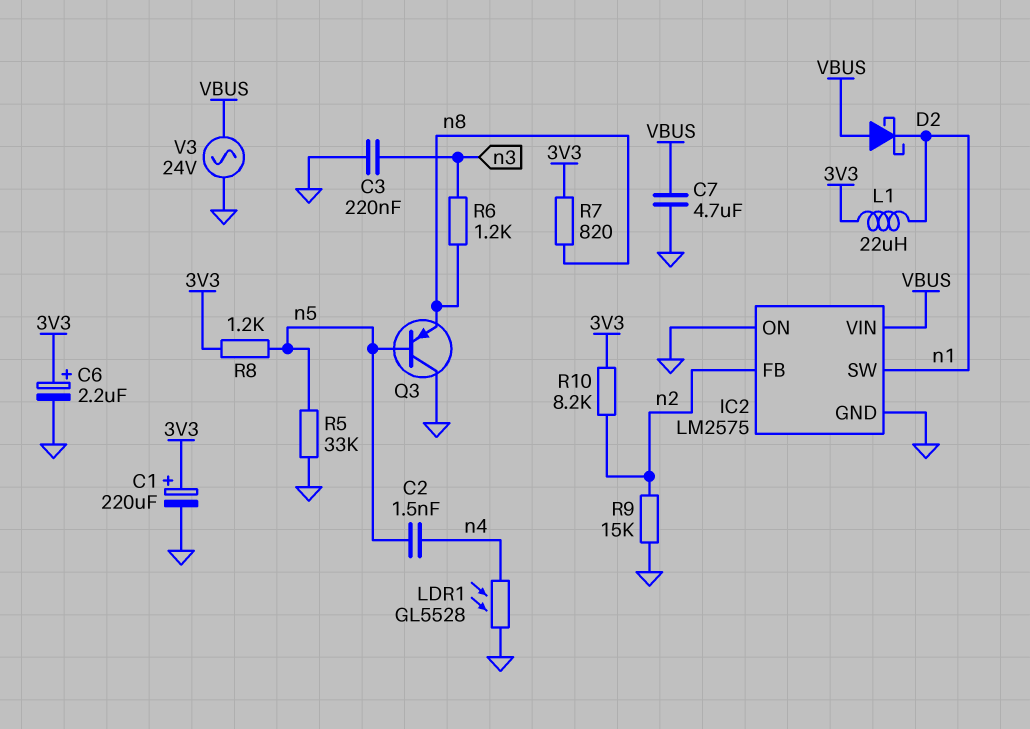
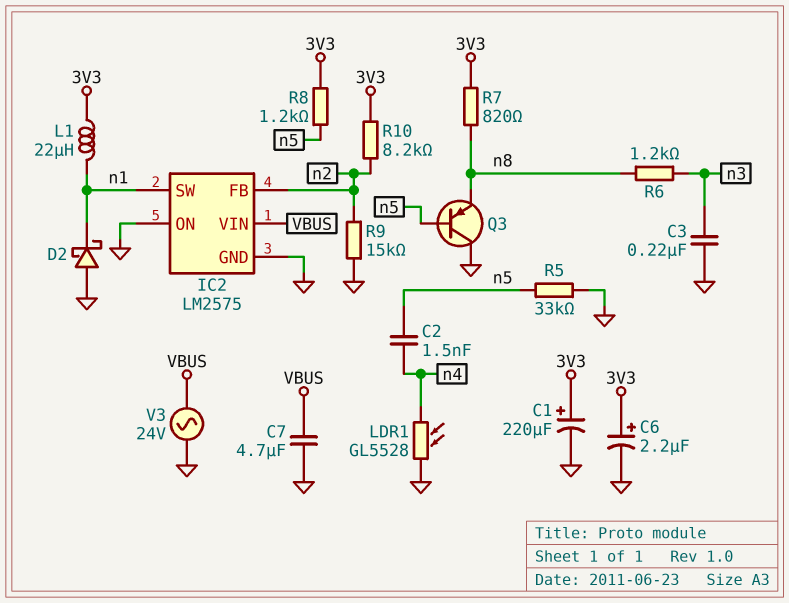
D2: schottky (A VBUS, K n1) -> schottky (A GND, K n1)

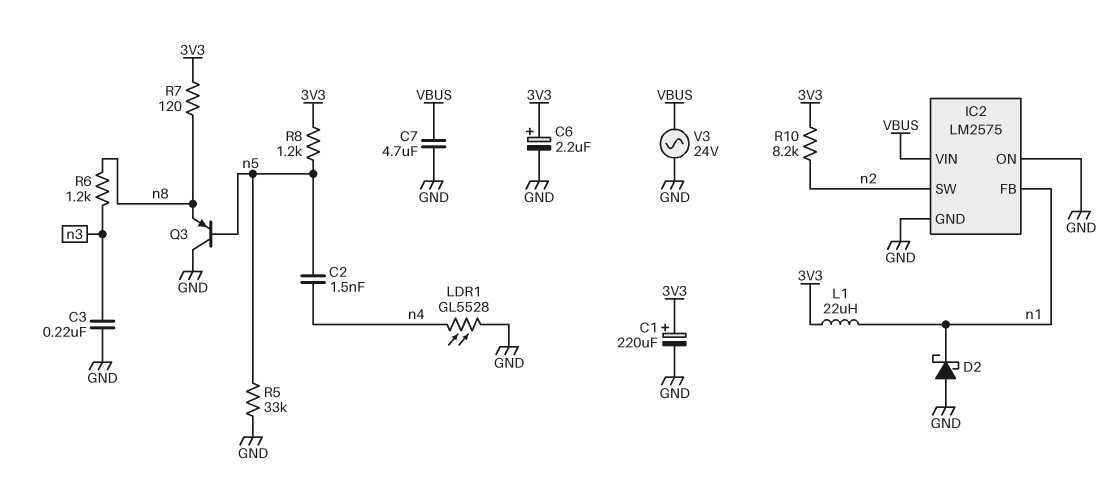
IC2 pin FB: n2 -> n1
IC2 pin SW: n1 -> n2
R7: 820 (3V3, n8) -> 120 (3V3, n8)
R9: 15k (GND, n2) -> none

